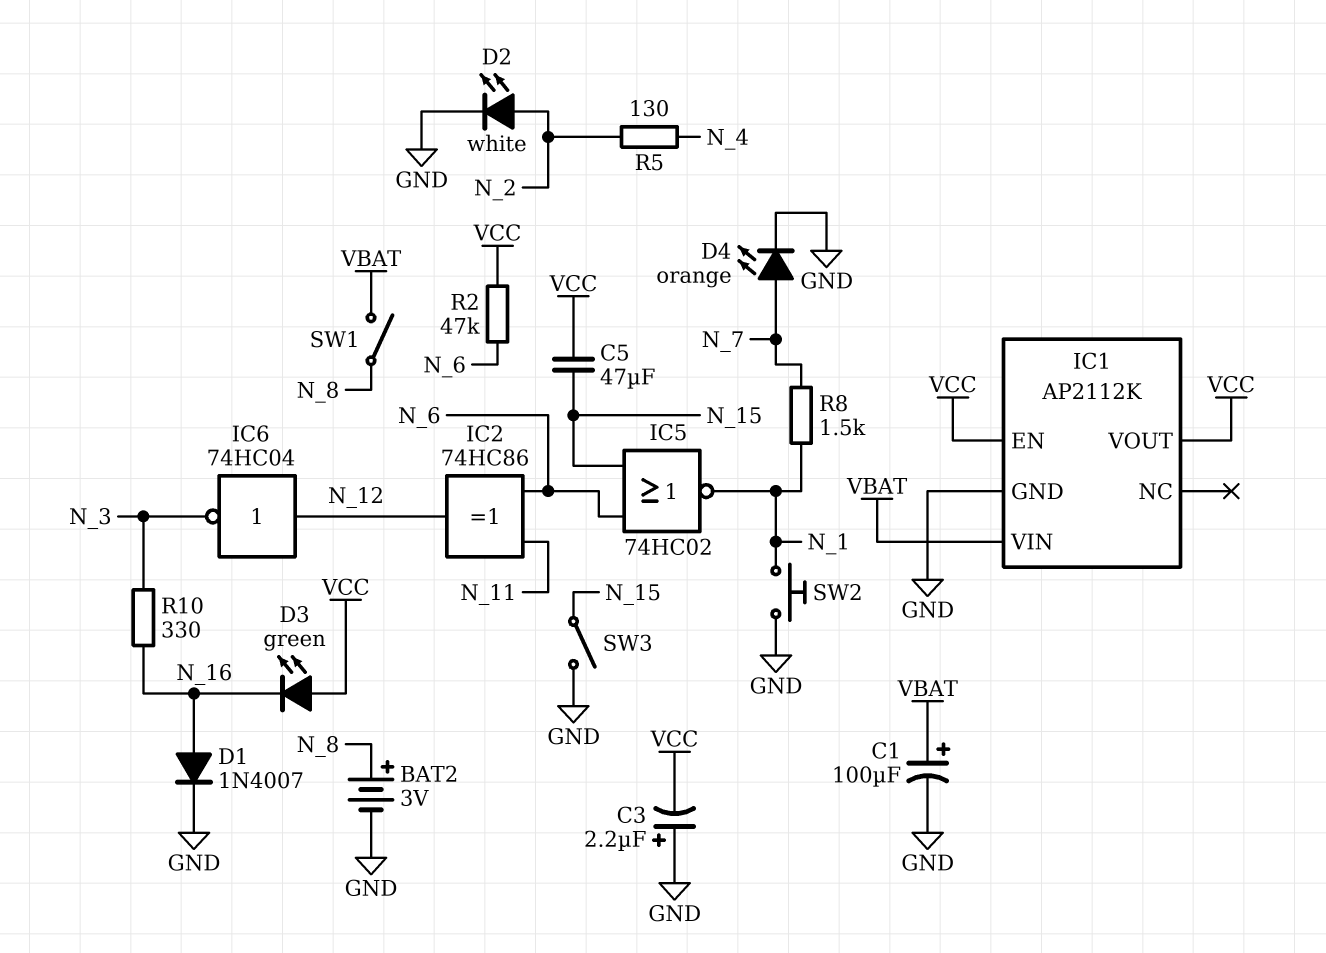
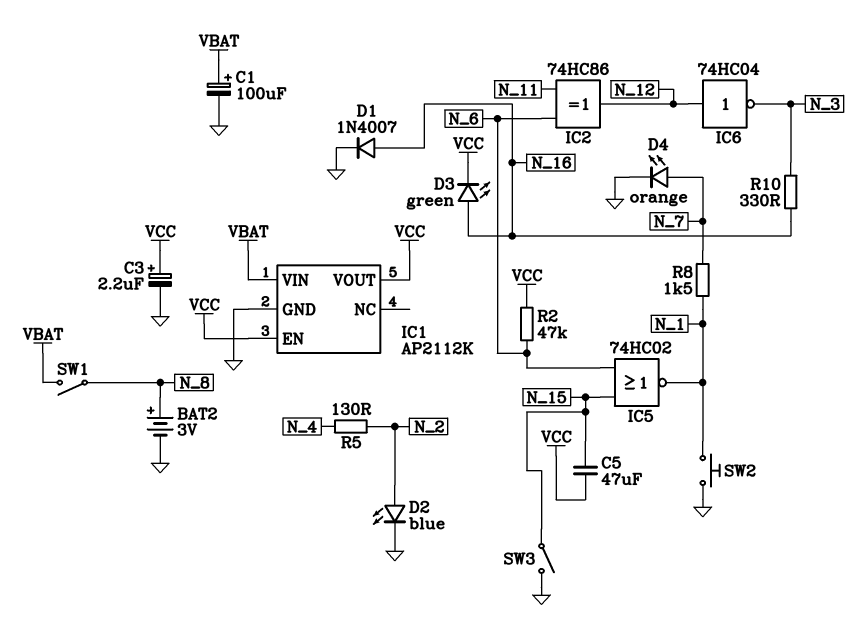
C3: 2.2uF (plus GND, minus VCC) -> 2.2uF (plus VCC, minus GND)
D2: LED white (A N_2, K GND) -> LED blue (A N_2, K GND)
D3: LED green (A VCC, K N_16) -> LED green (A N_16, K VCC)

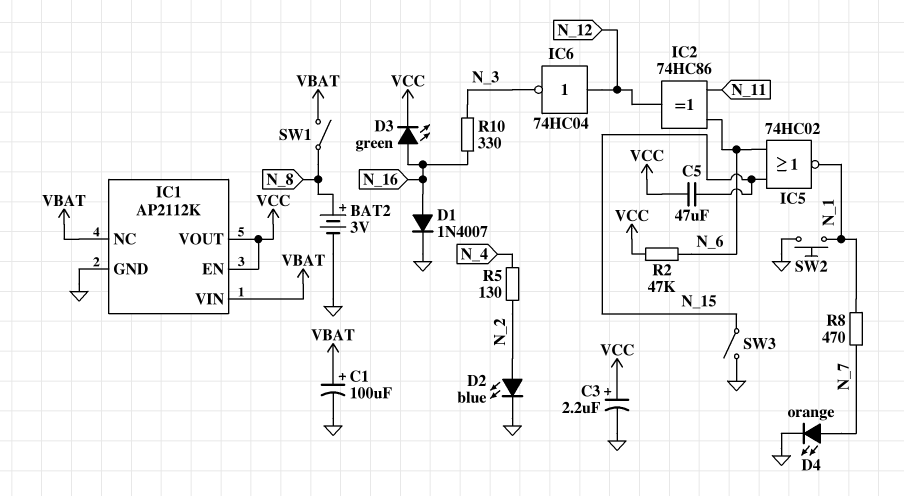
IC1 pin NC: none -> VBAT
R8: 1.5k (N_1, N_7) -> 470 (N_1, N_7)

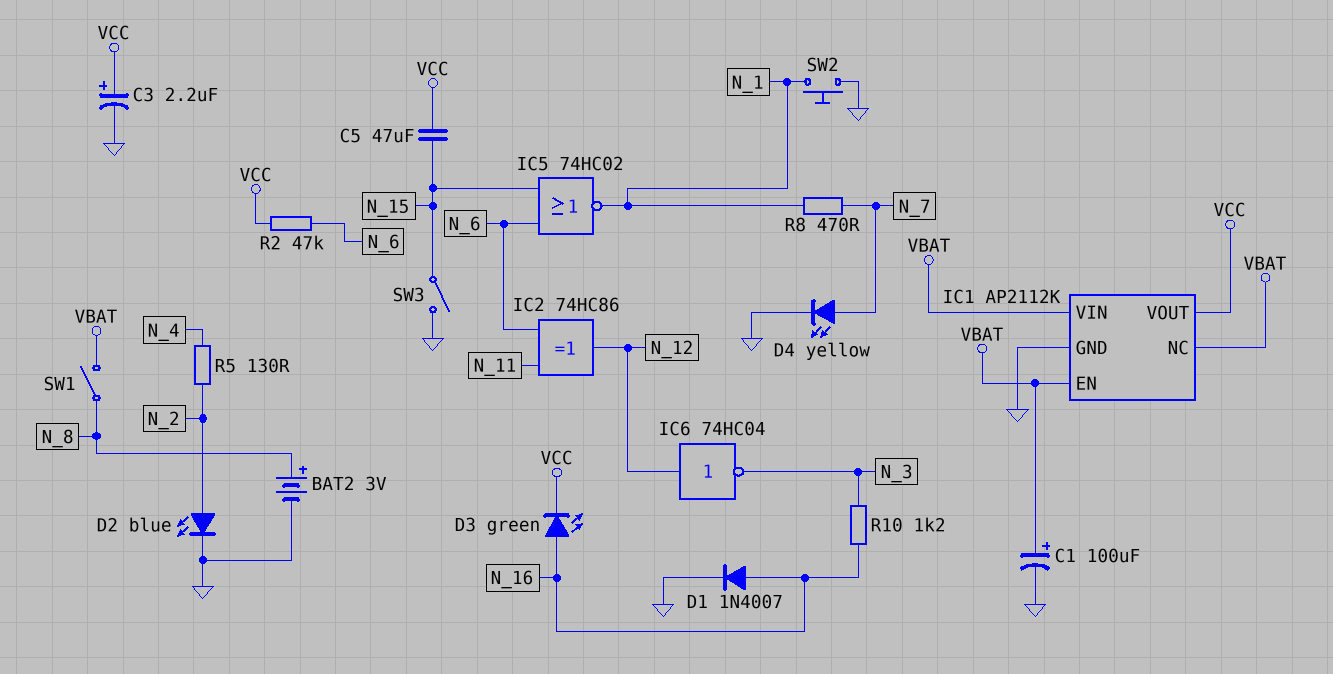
D4: LED orange (A N_7, K GND) -> LED yellow (A N_7, K GND)
IC1 pin EN: VCC -> VBAT
R10: 330 (N_3, N_16) -> 1.2k (N_3, N_16)

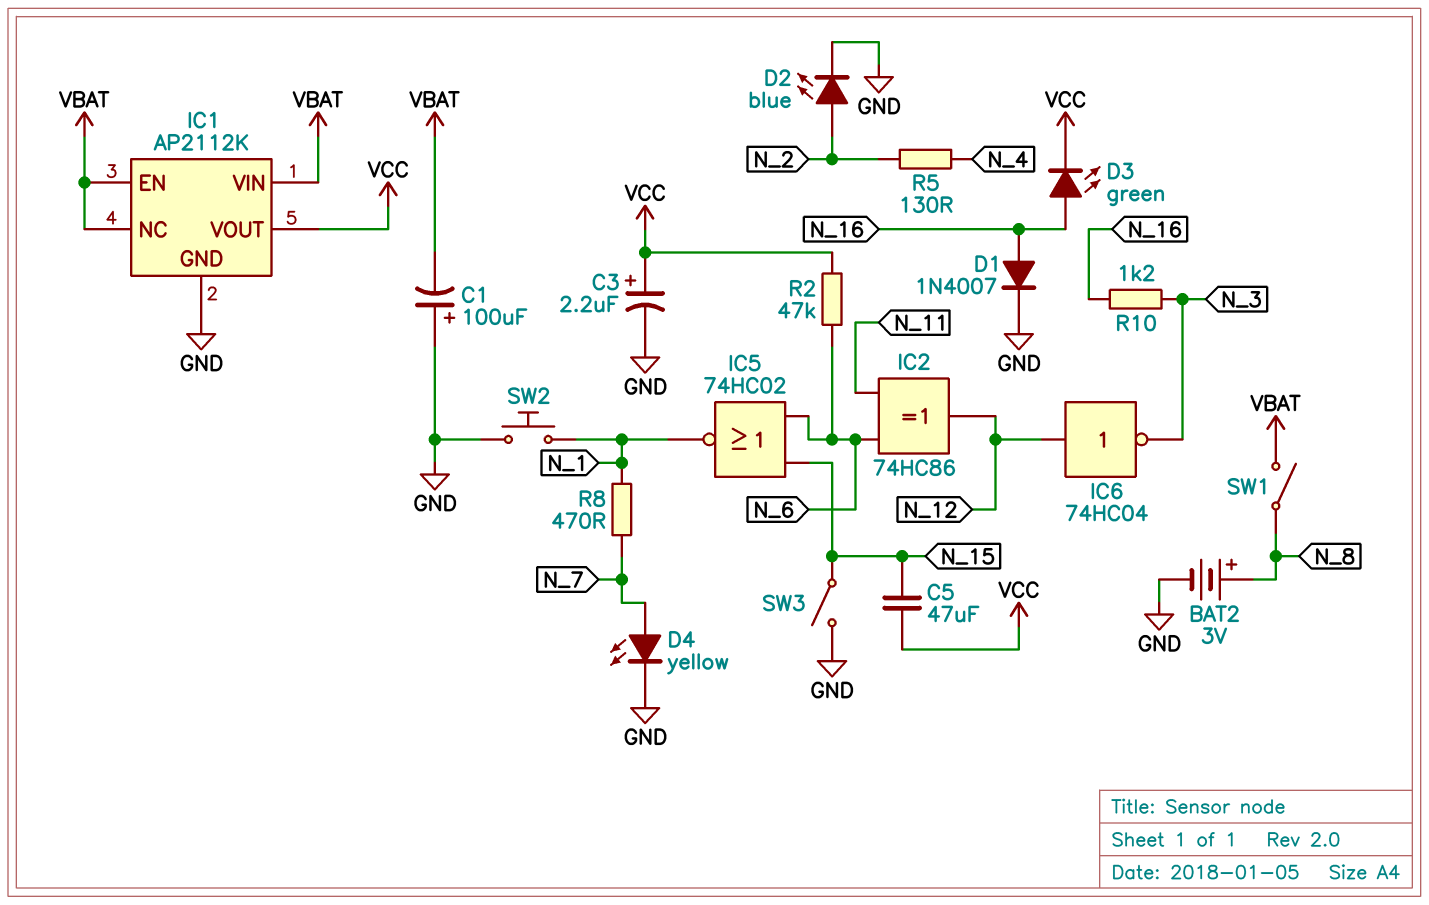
C1: 100uF (plus VBAT, minus GND) -> 100uF (plus GND, minus VBAT)

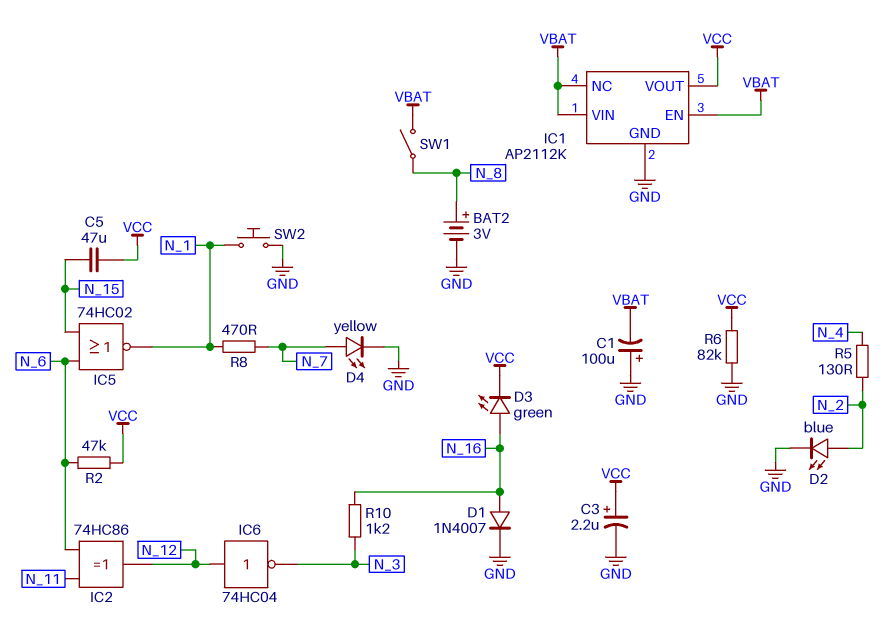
R6: none -> 82k (GND, VCC)
SW3: switch (GND, N_15) -> none

